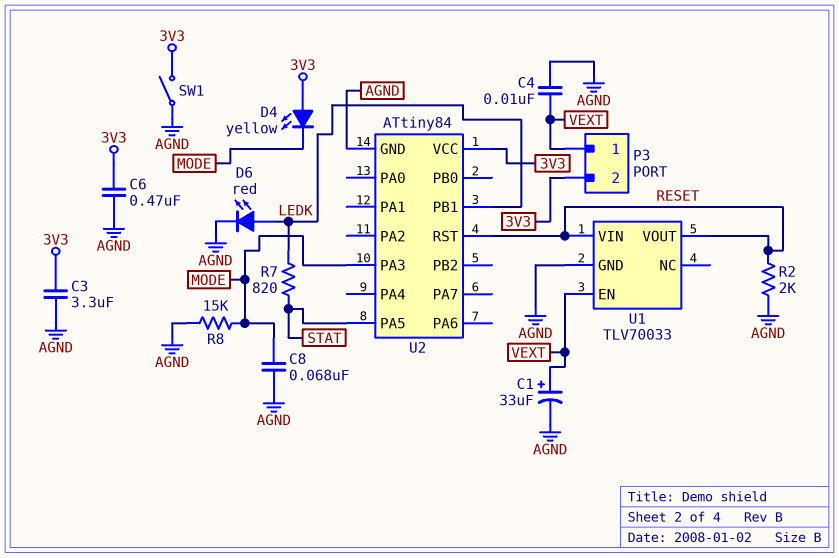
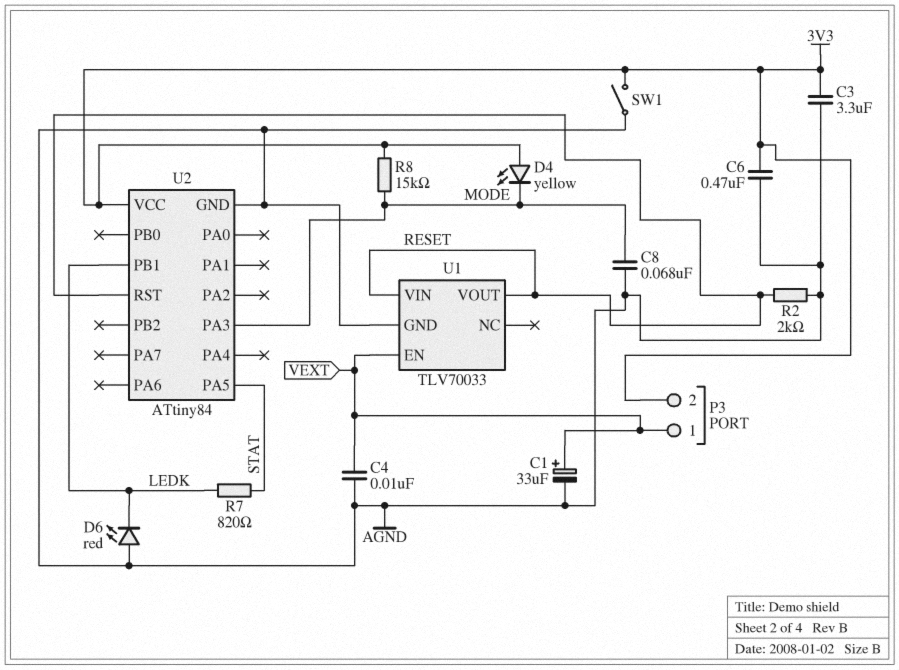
D6: LED red (A LEDK, K AGND) -> LED red (A AGND, K LEDK)
R8: 15k (AGND, MODE) -> 15k (3V3, MODE)

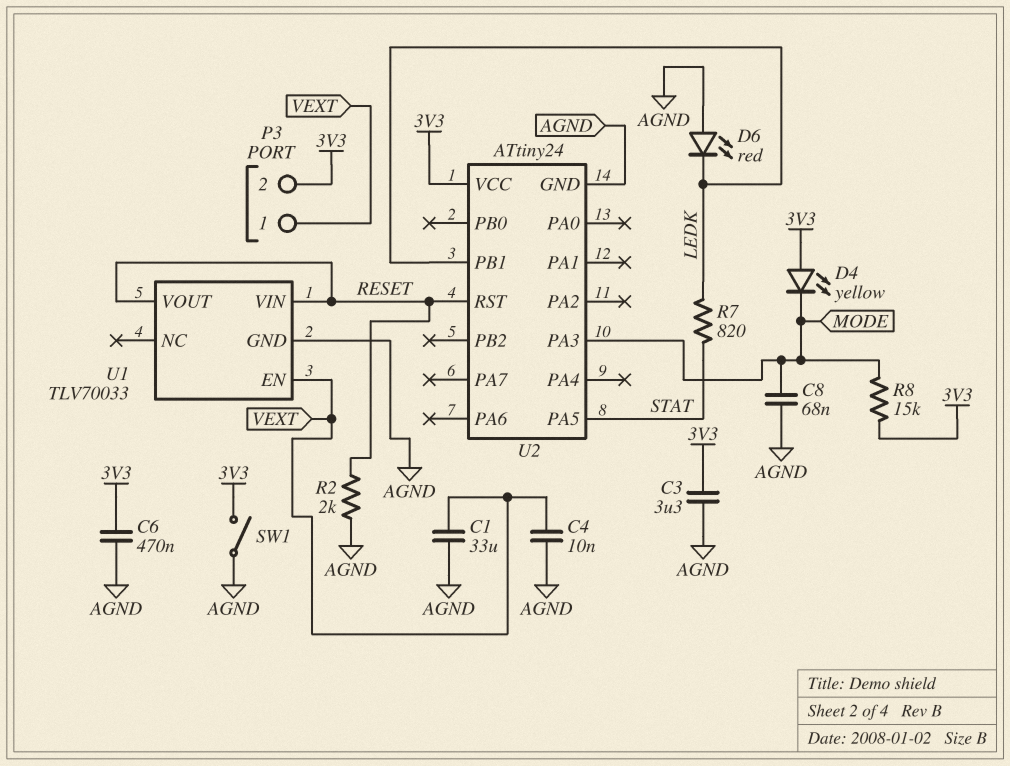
C1: 33uF (plus VEXT, minus AGND) -> 33uF (AGND, VEXT)
U2: ATtiny84 -> ATtiny24

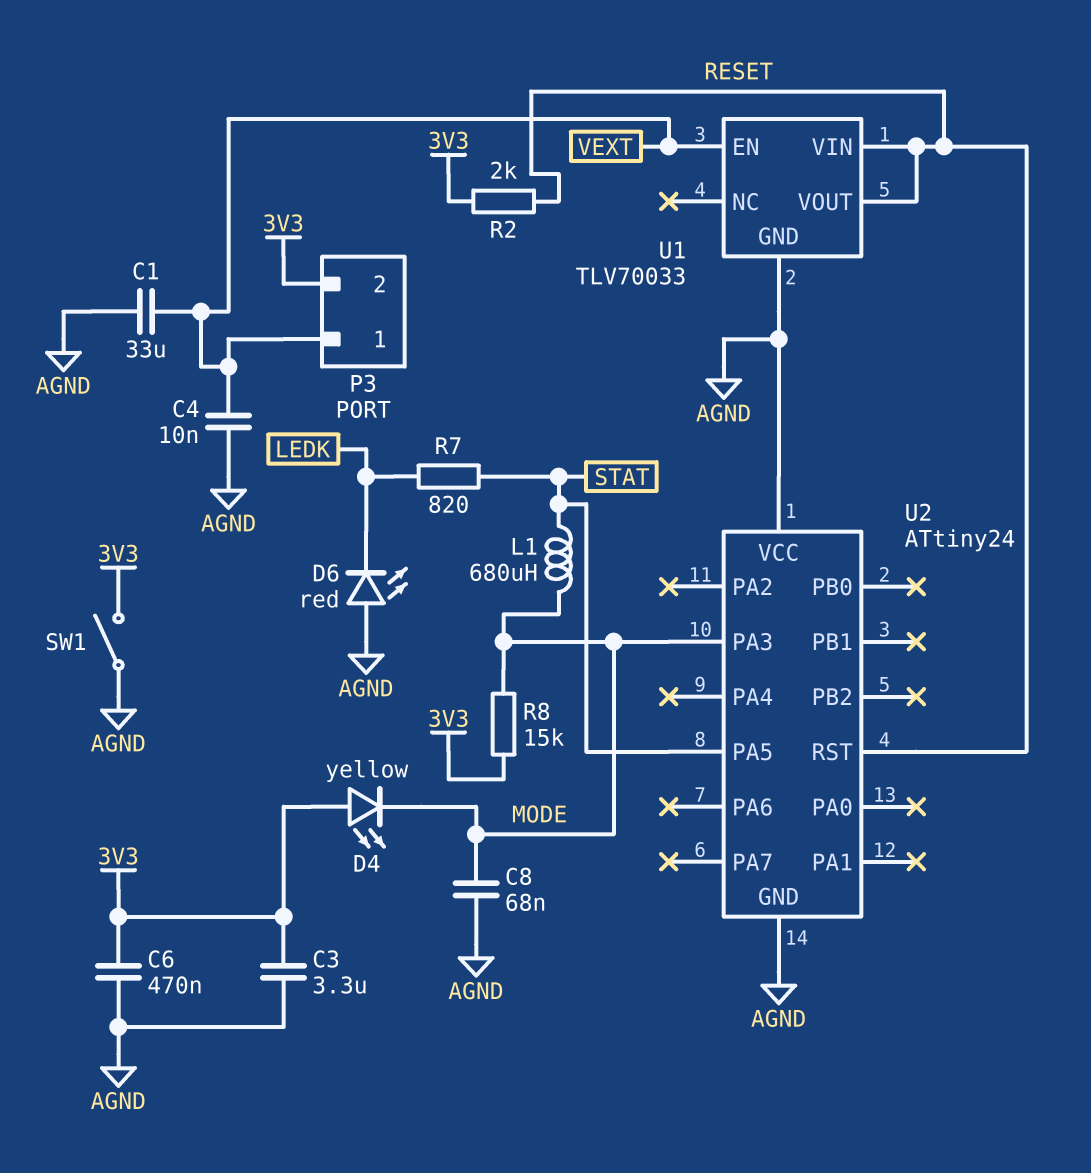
L1: none -> 680uH (MODE, STAT)
R2: 2k (AGND, RESET) -> 2k (3V3, RESET)
U2 pin PB1: LEDK -> none
U2 pin VCC: 3V3 -> AGND

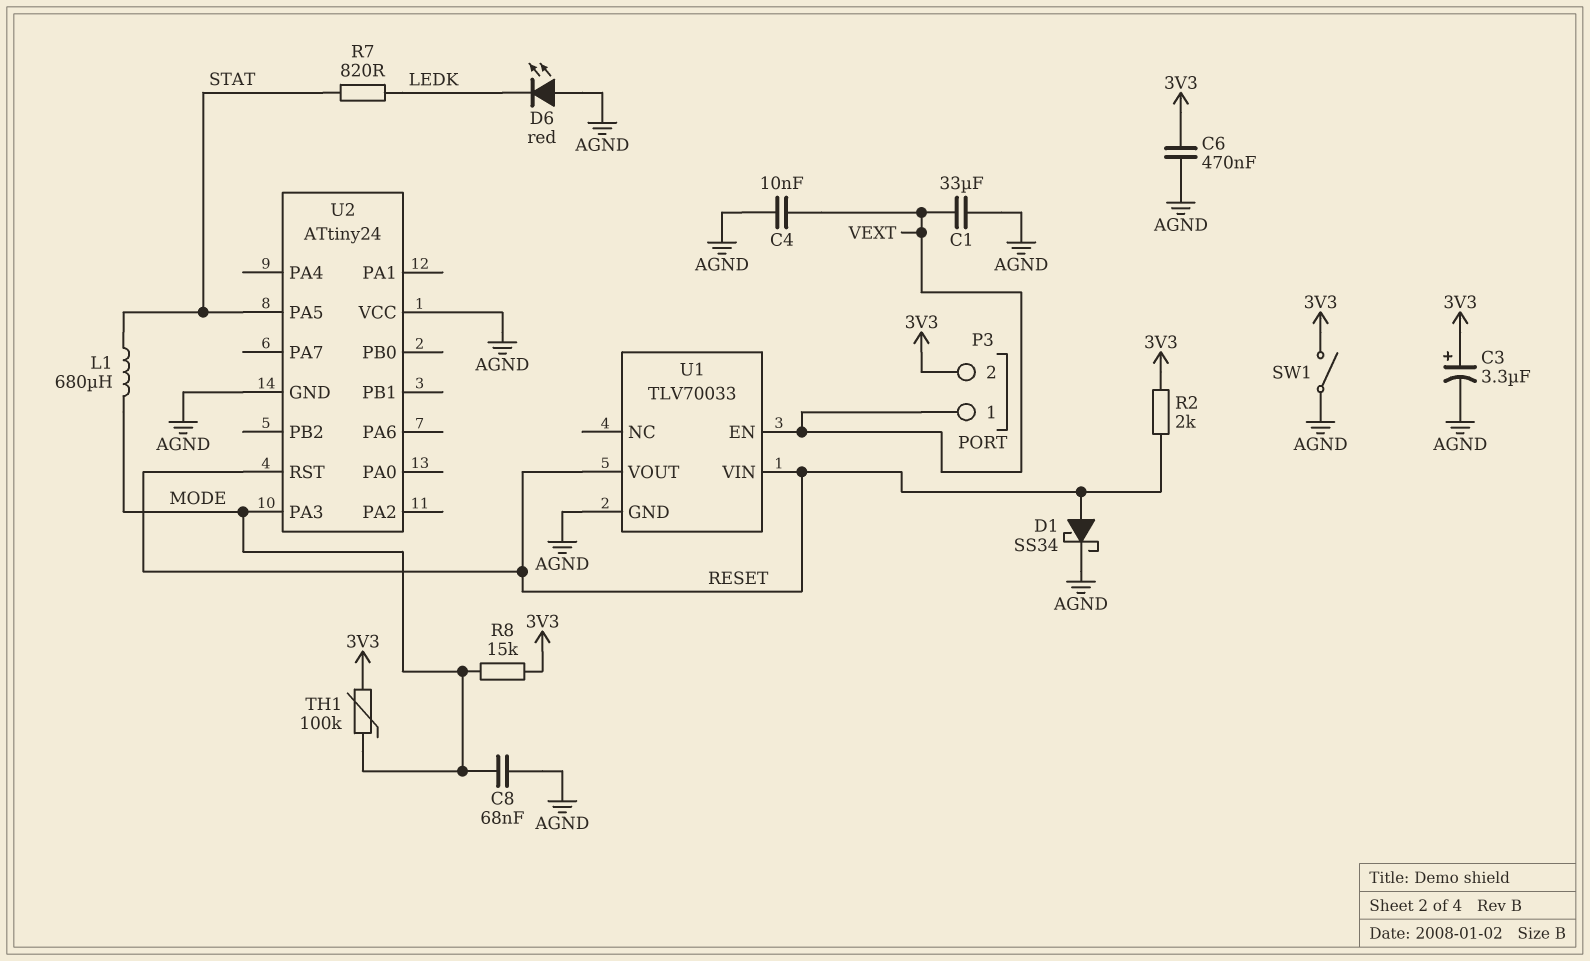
C3: 3.3uF (3V3, AGND) -> 3.3uF (plus 3V3, minus AGND)
D1: none -> schottky SS34 (A RESET, K AGND)
D4: LED yellow (A 3V3, K MODE) -> none
TH1: none -> 100k (3V3, MODE)

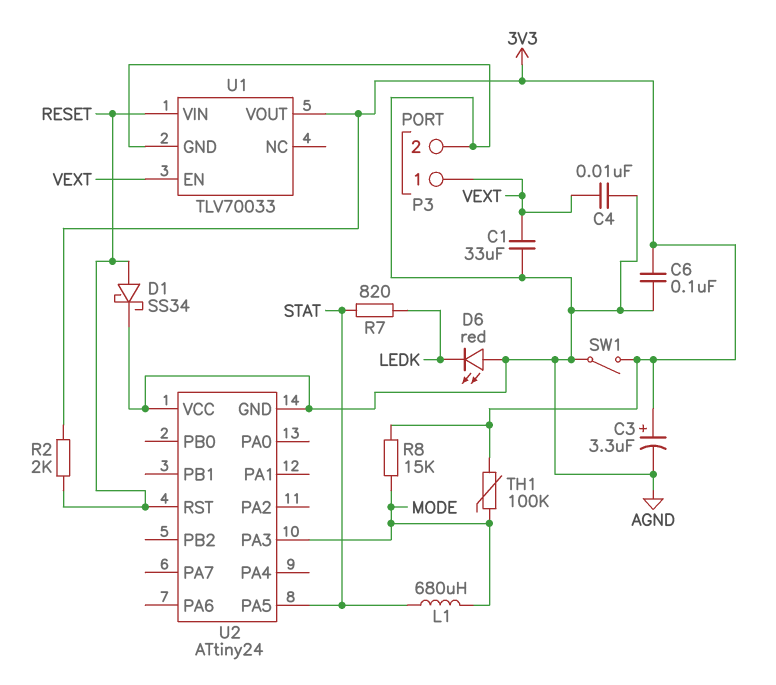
C6: 470nF (3V3, AGND) -> 100nF (3V3, AGND)
C8: 68nF (AGND, MODE) -> none
P3 pin 2: 3V3 -> AGND
U1 pin VOUT: RESET -> 3V3

